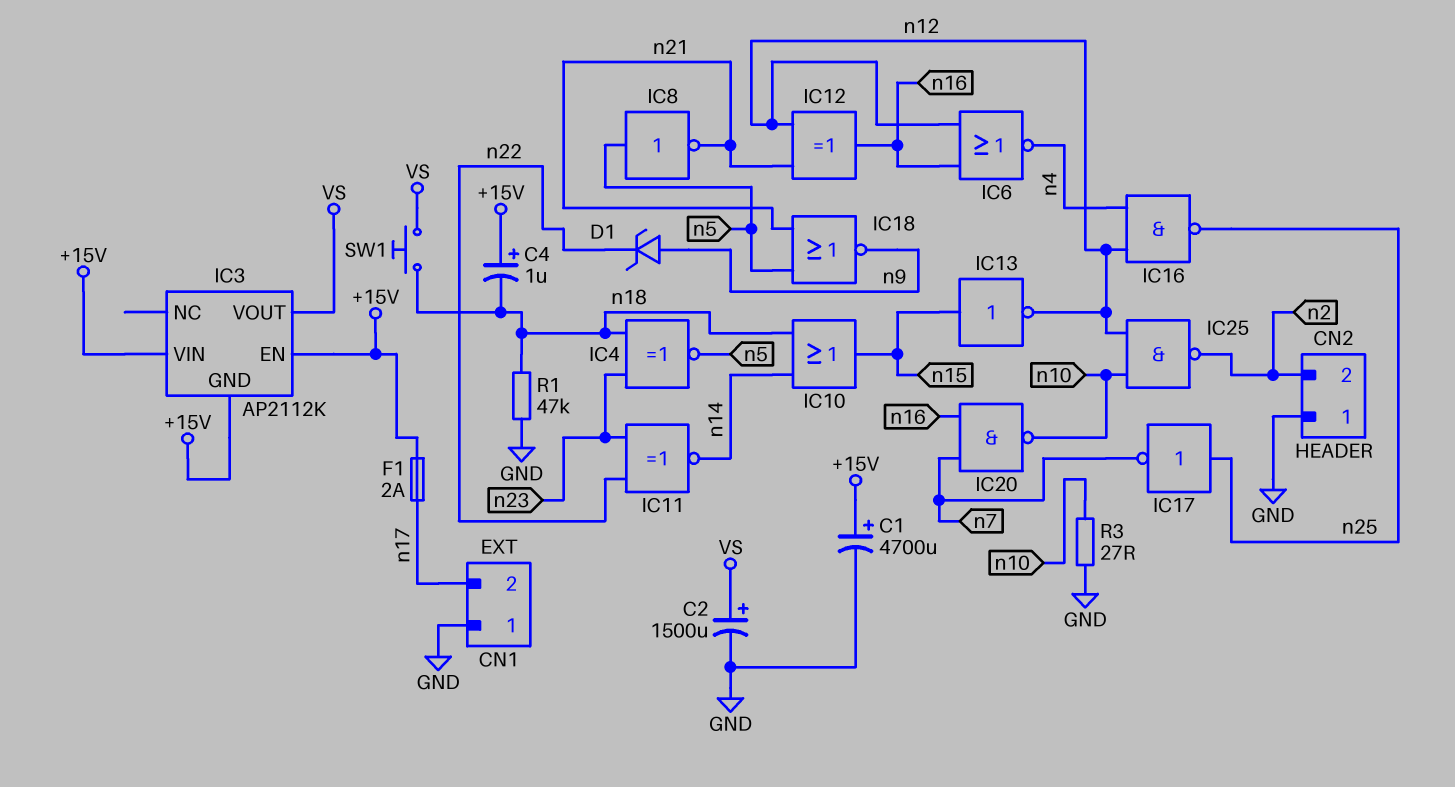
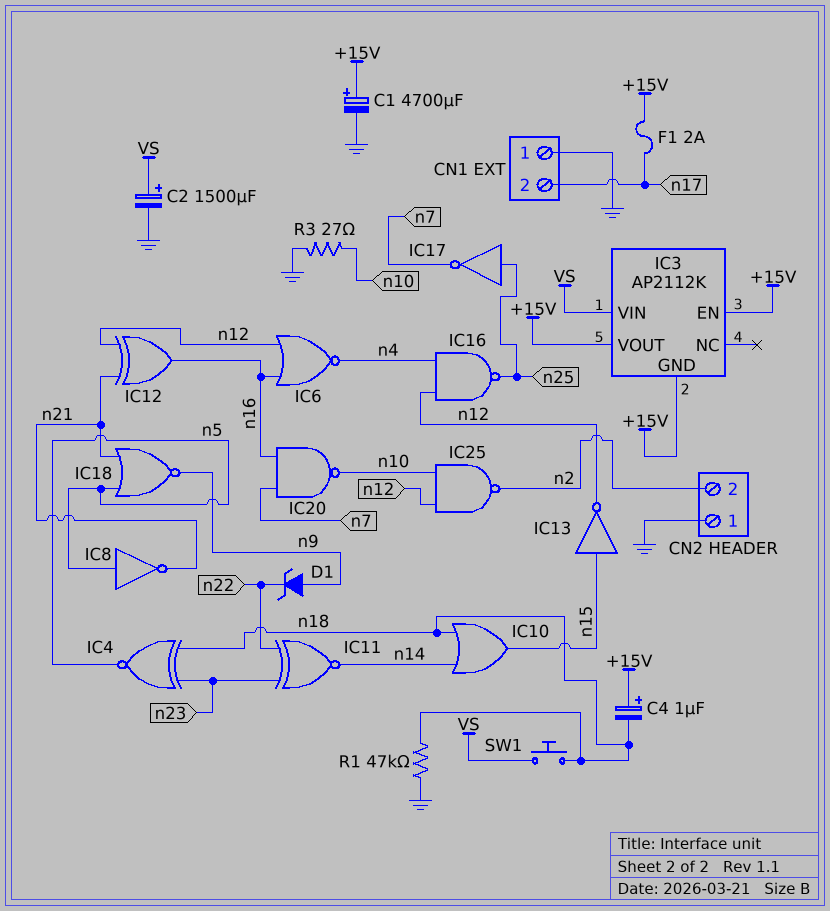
IC3 pin VIN: +15V -> VS
IC3 pin VOUT: VS -> +15V

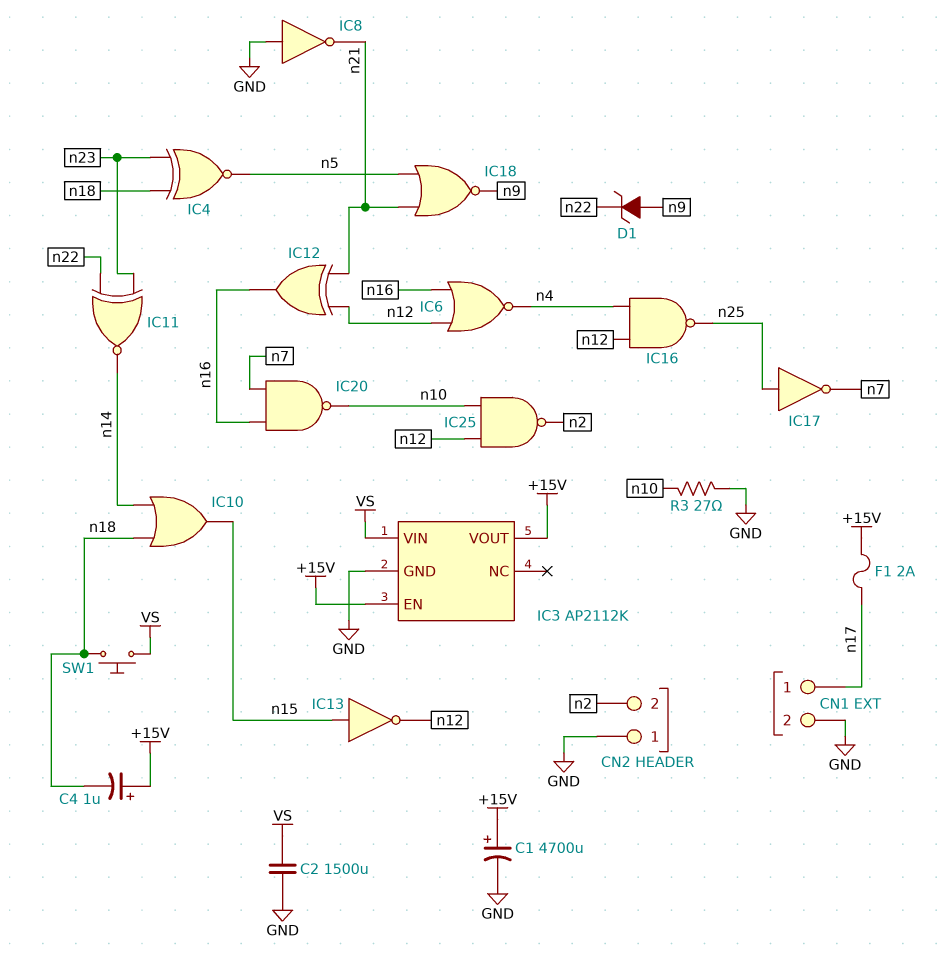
C2: 1500uF (plus VS, minus GND) -> 1500uF (GND, VS)
CN1 pin 1: GND -> n17
CN1 pin 2: n17 -> GND
IC3 pin GND: +15V -> GND
IC8: NOT (in n5, out n21) -> NOT (in GND, out n21)
R1: 47k (GND, n18) -> none

